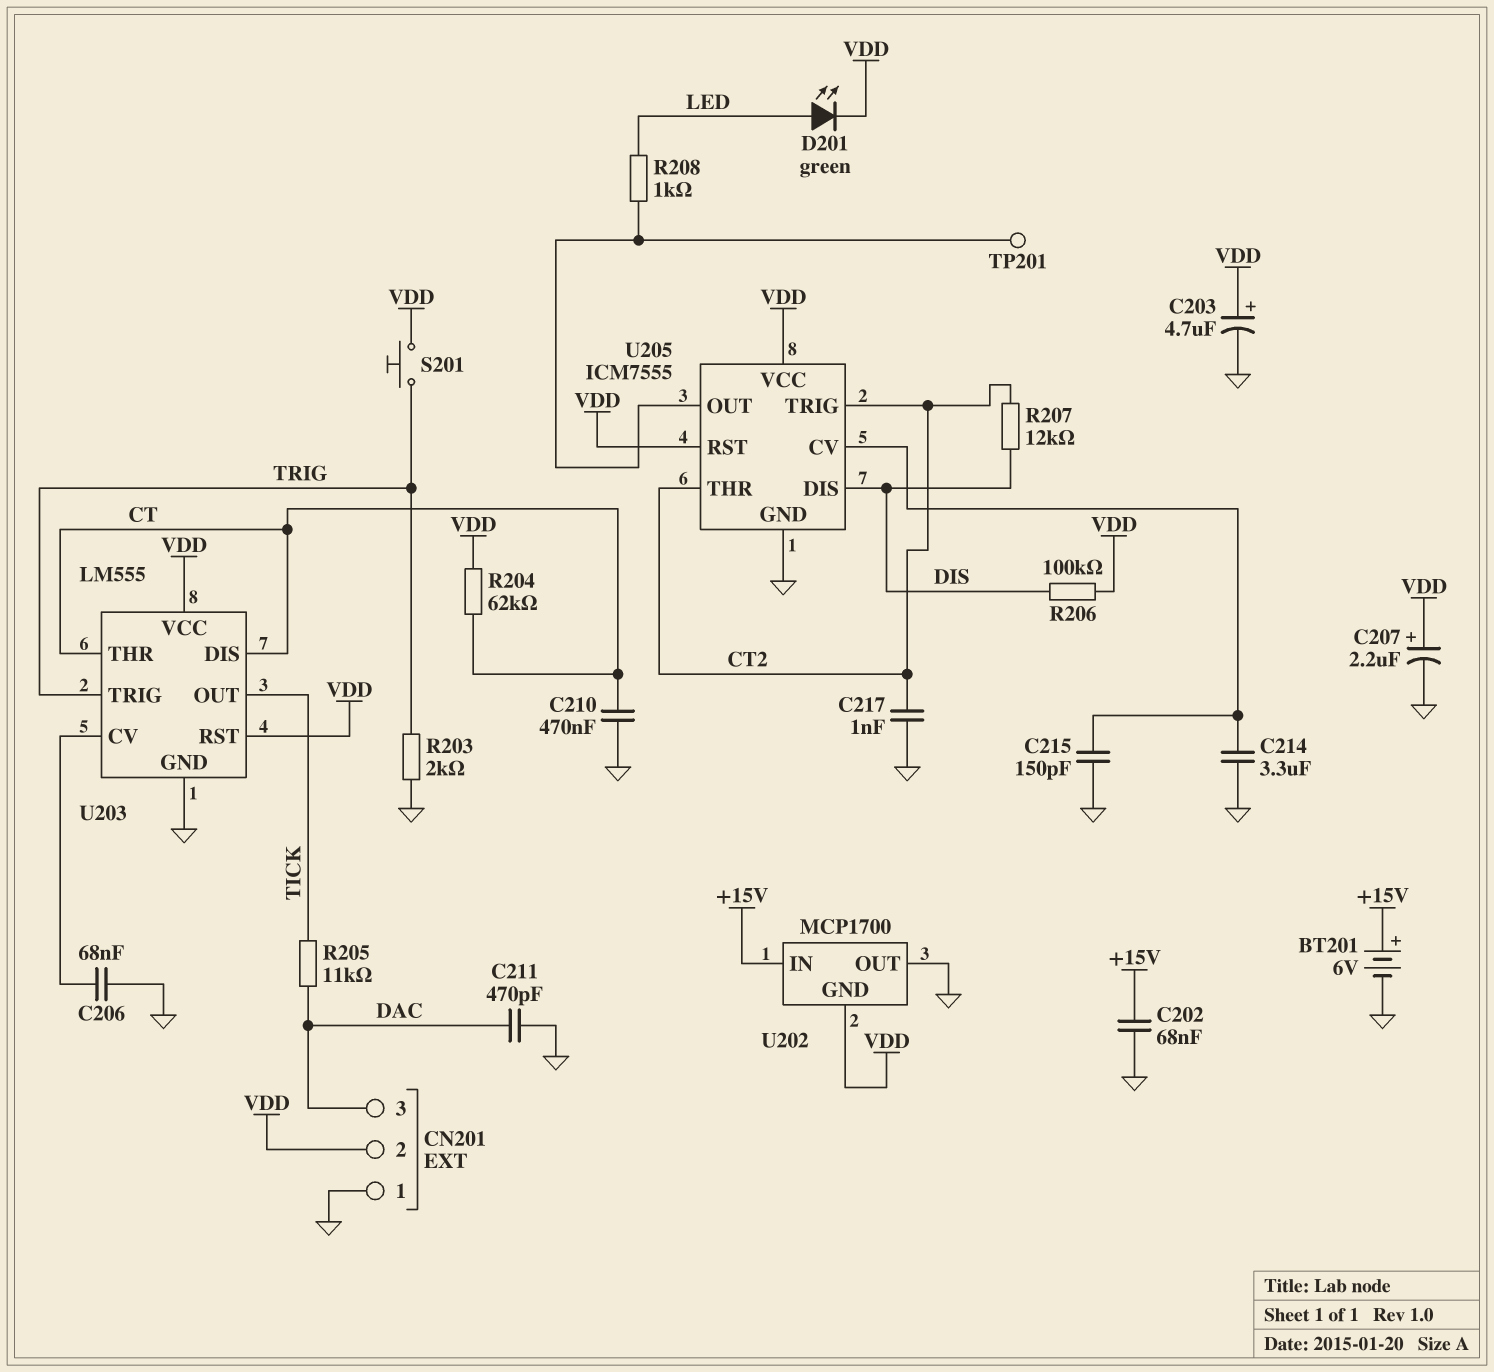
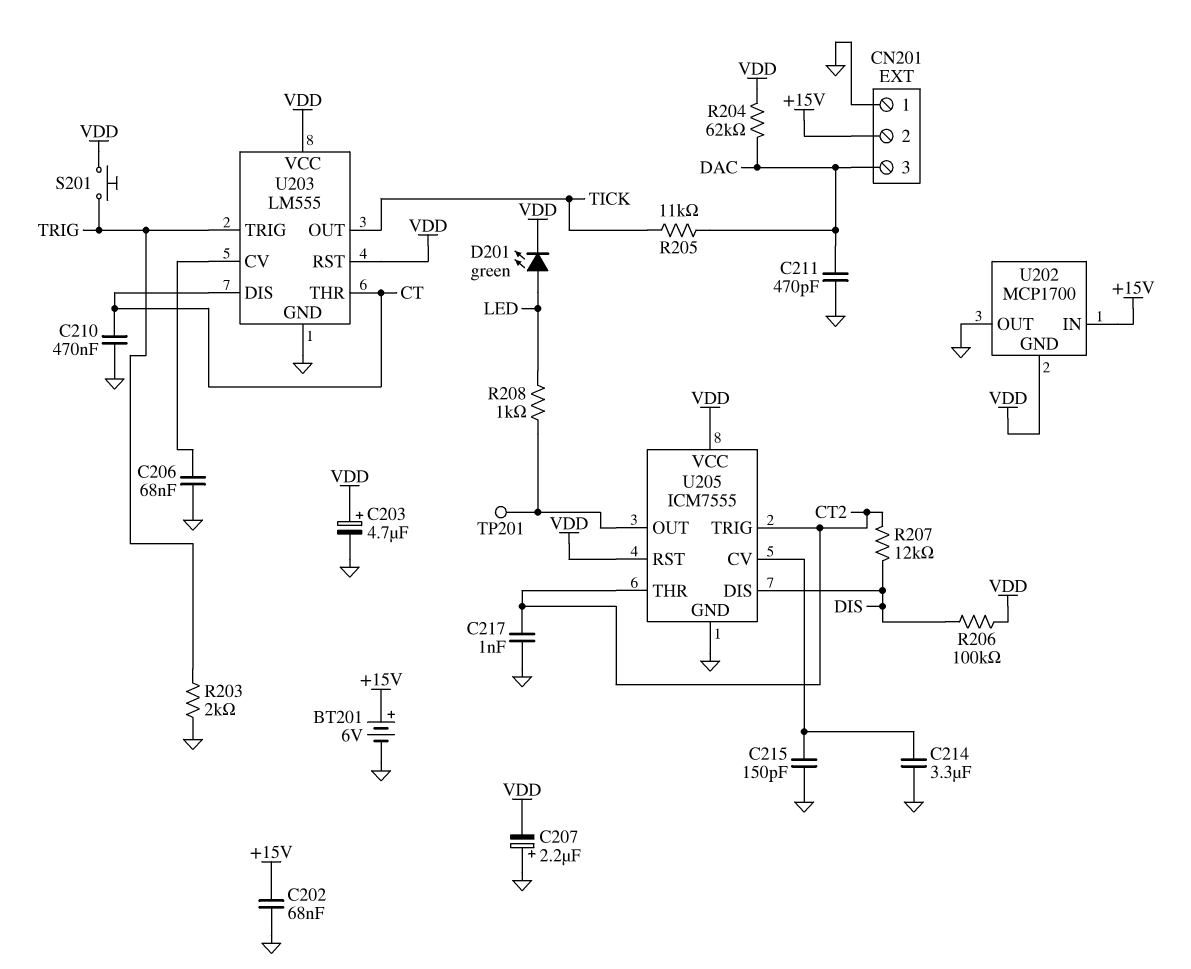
C207: 2.2uF (plus VDD, minus GND) -> 2.2uF (plus GND, minus VDD)
CN201 pin 2: VDD -> +15V
R204: 62k (CT, VDD) -> 62k (DAC, VDD)

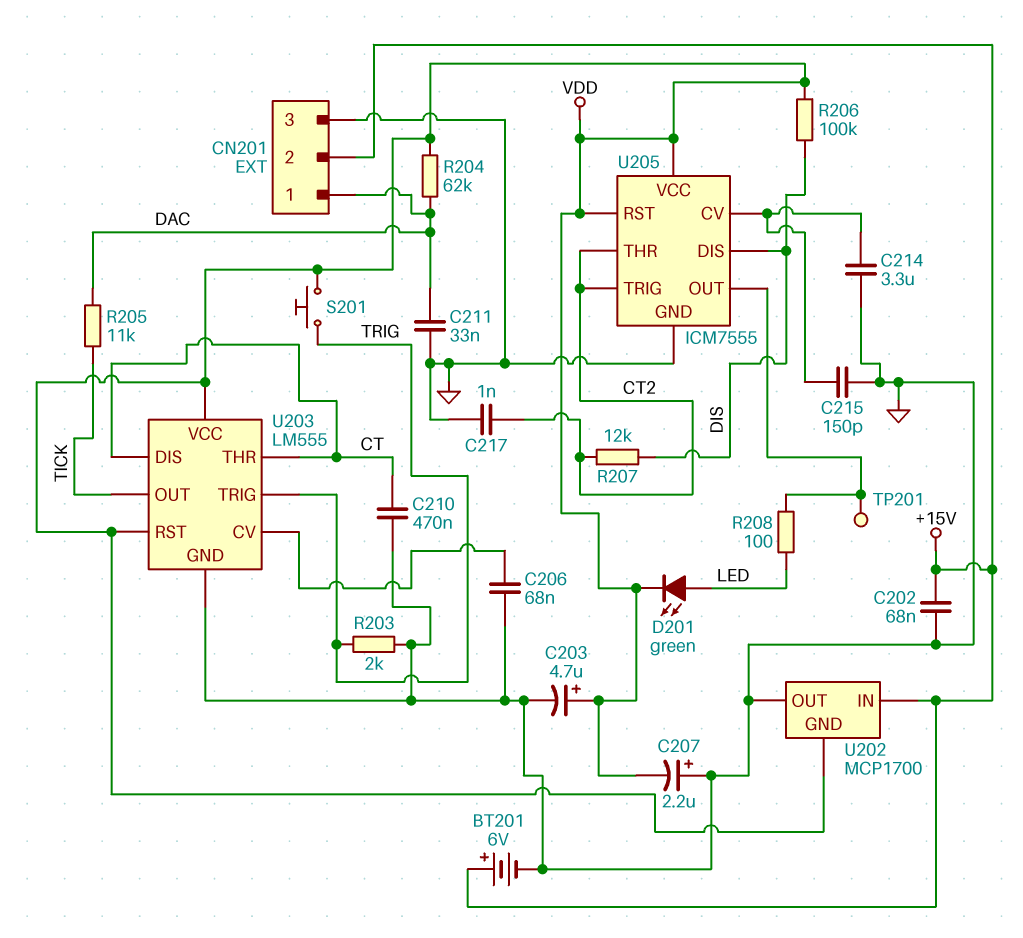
C211: 470pF (DAC, GND) -> 33nF (DAC, GND)
CN201 pin 1: GND -> DAC
CN201 pin 3: DAC -> GND
R208: 1k (LED, U205/OUT) -> 100 (LED, U205/OUT)

